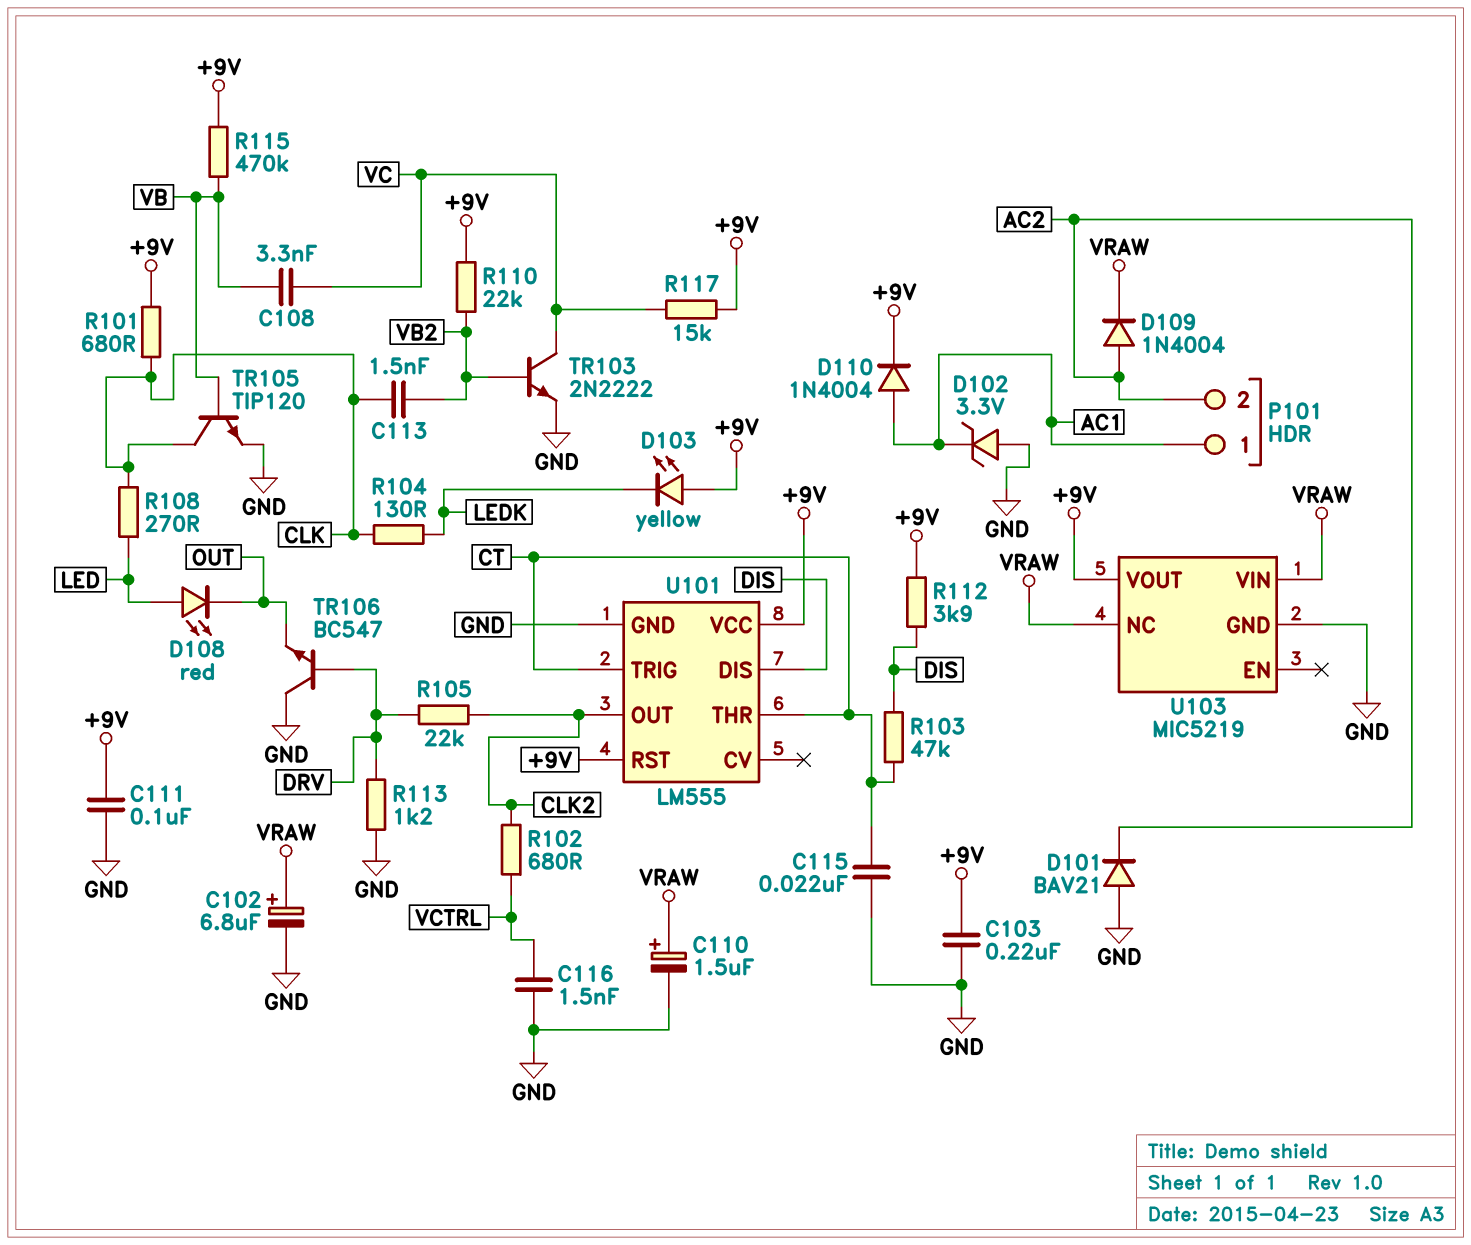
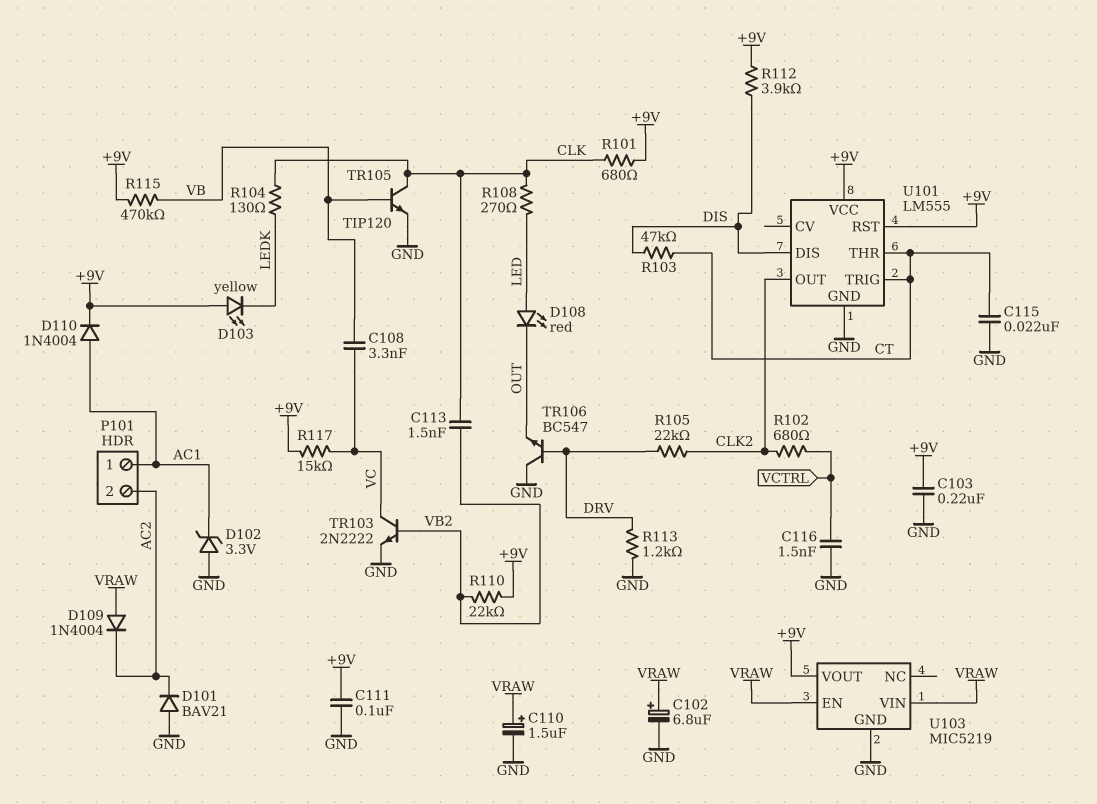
D109: diode 1N4004 (A AC2, K VRAW) -> diode 1N4004 (A VRAW, K AC2)
U103 pin EN: none -> VRAW
U103 pin NC: VRAW -> none

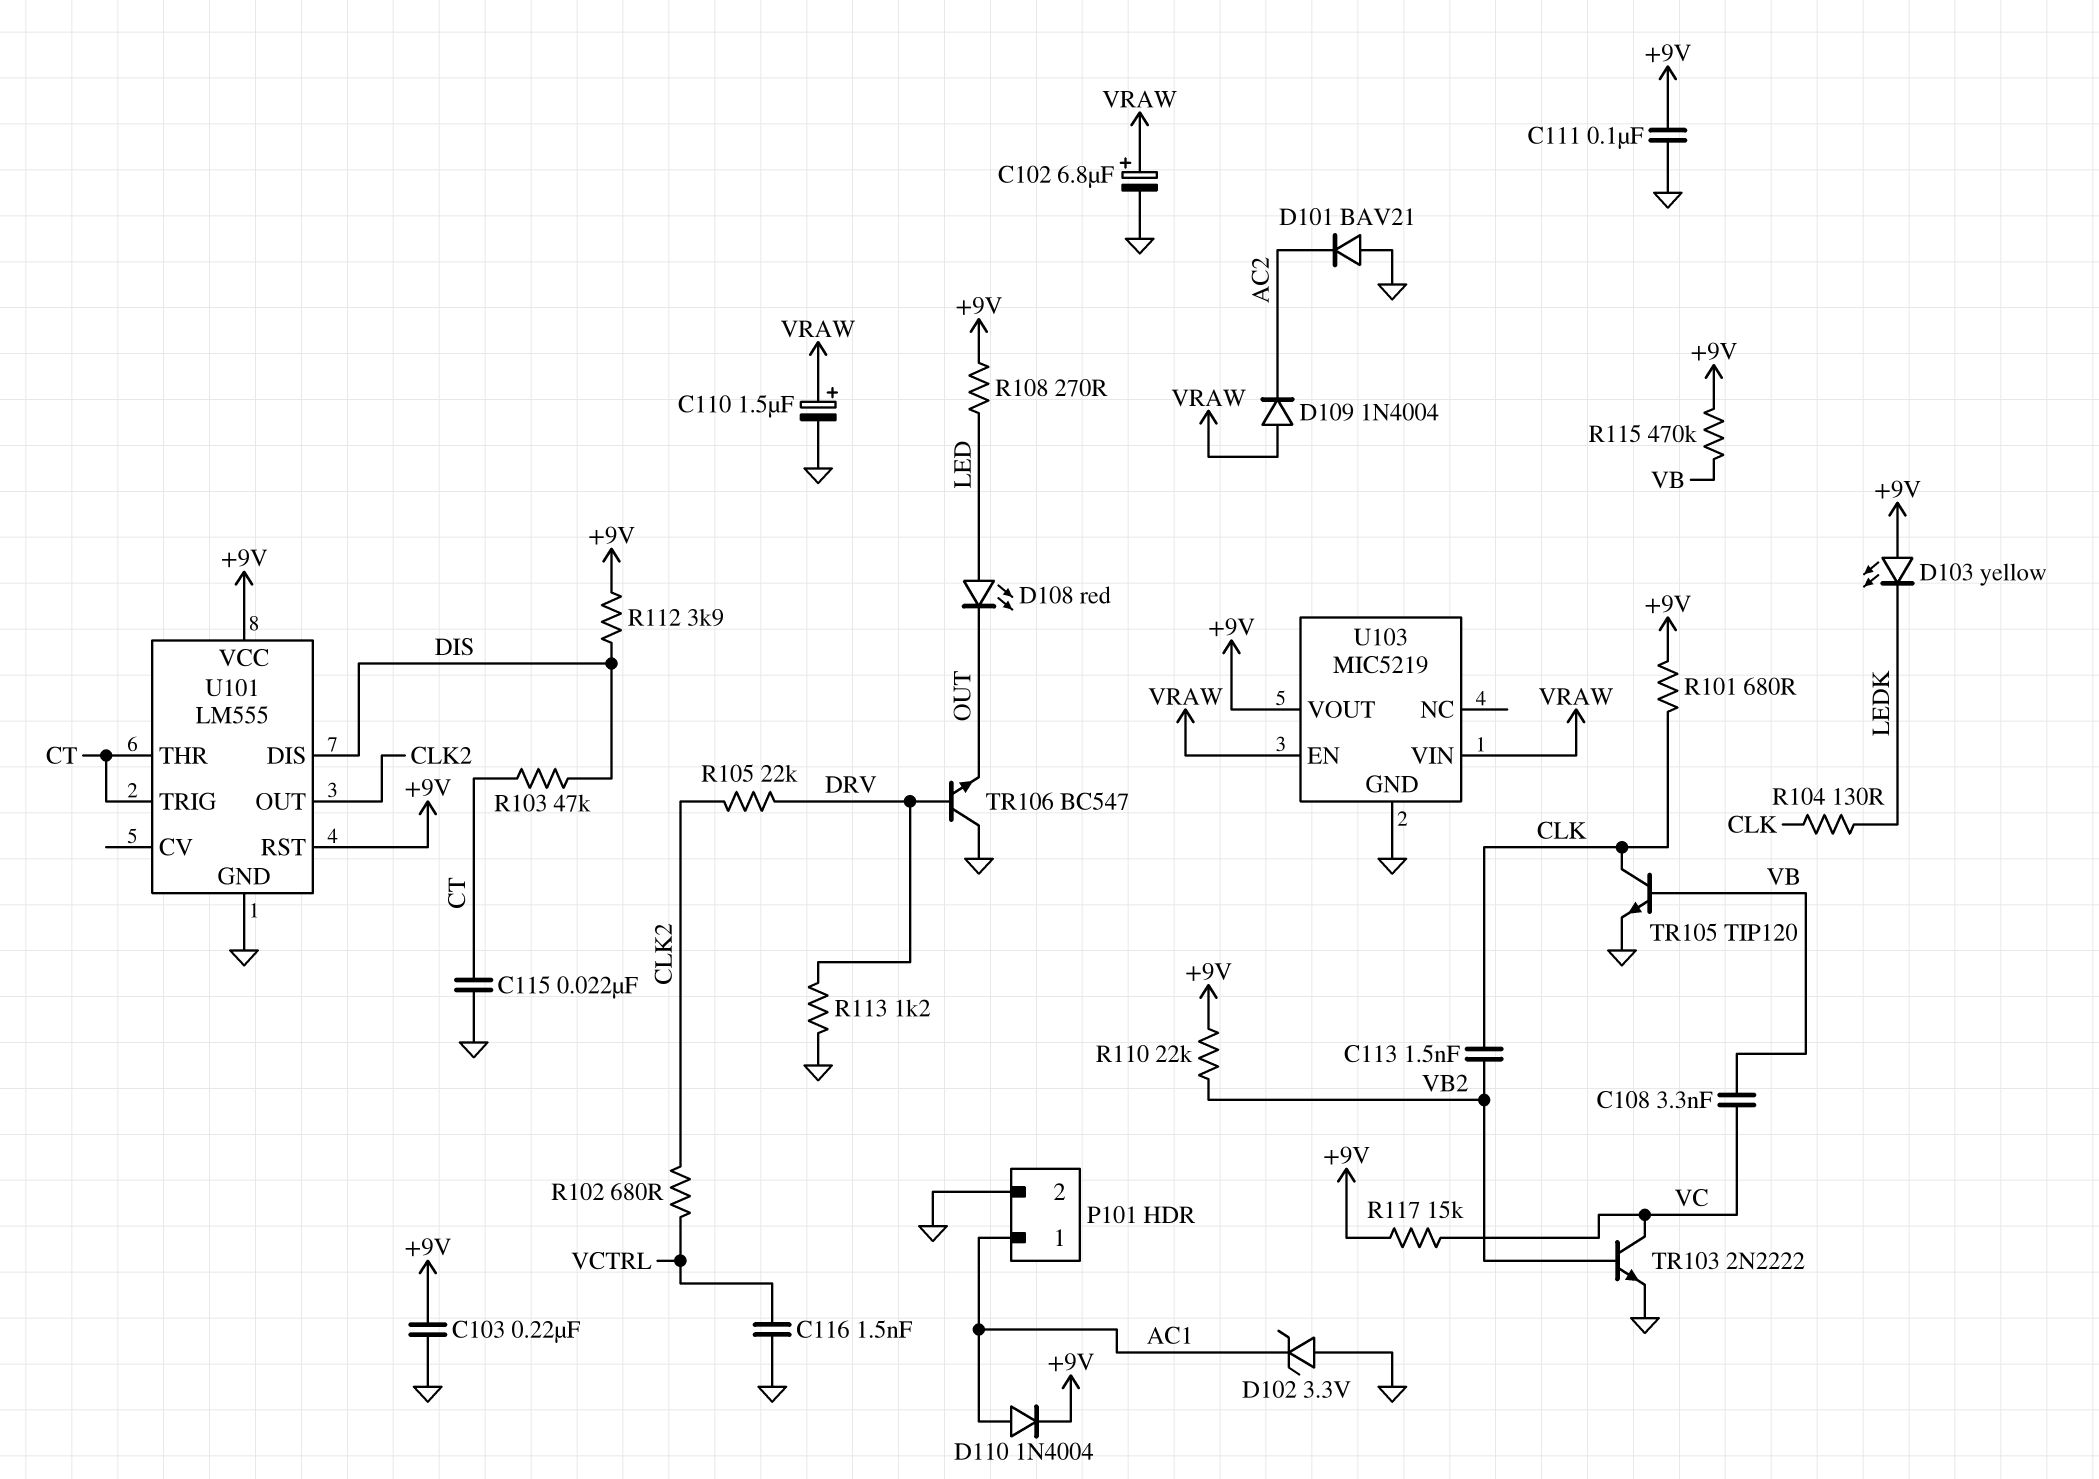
P101 pin 2: AC2 -> GND
R108: 270 (CLK, LED) -> 270 (+9V, LED)

